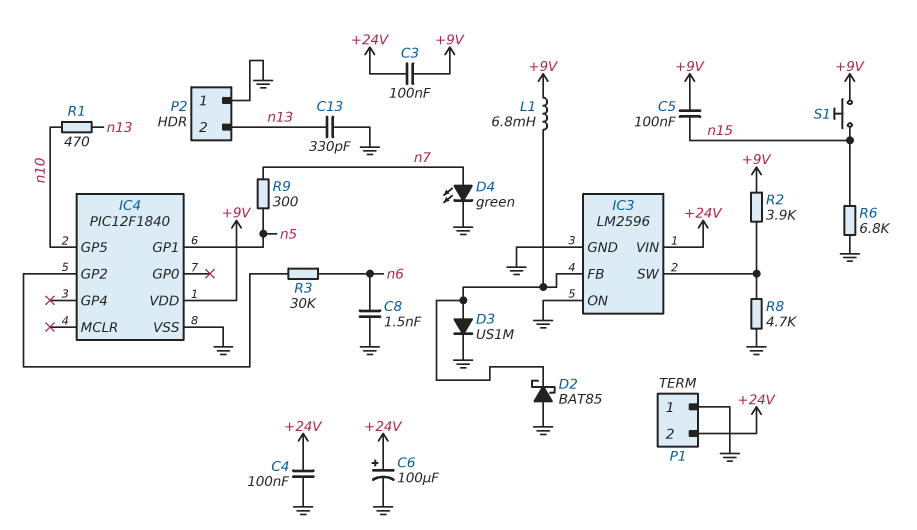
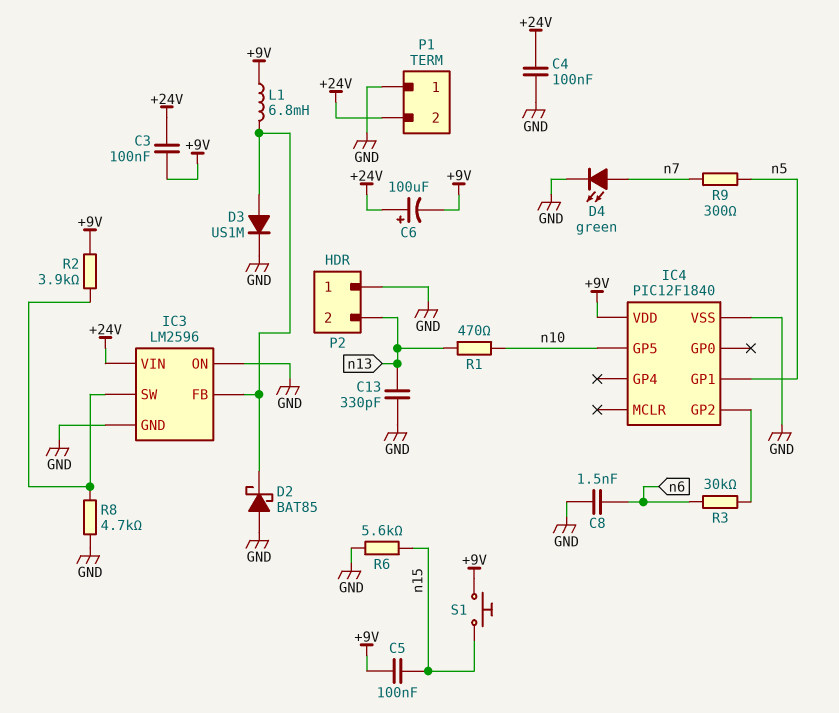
C6: 100uF (plus +24V, minus GND) -> 100uF (plus +24V, minus +9V)
R6: 6.8k (GND, n15) -> 5.6k (GND, n15)

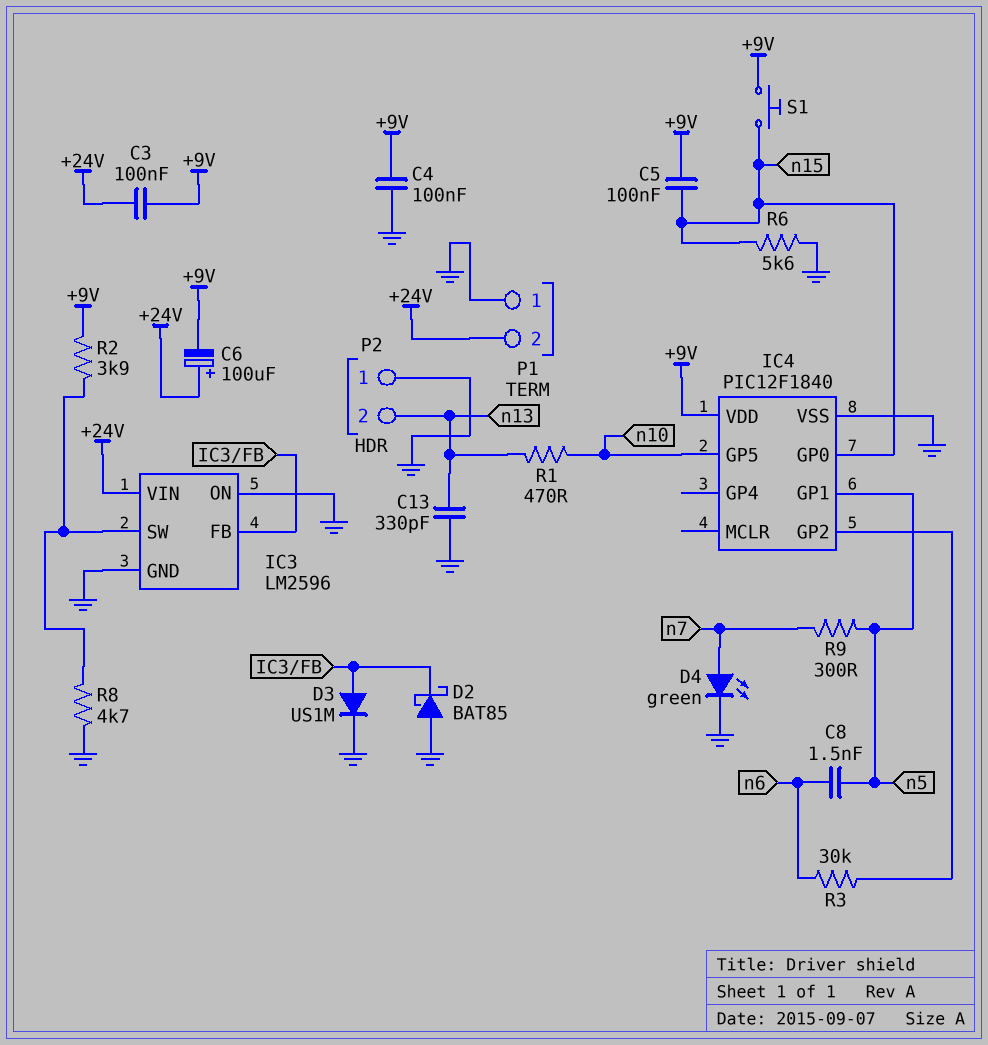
C4: 100nF (+24V, GND) -> 100nF (+9V, GND)
C8: 1.5nF (GND, n6) -> 1.5nF (n5, n6)
IC4 pin GP0: none -> n15
L1: 6.8mH (+9V, IC3/FB) -> none

